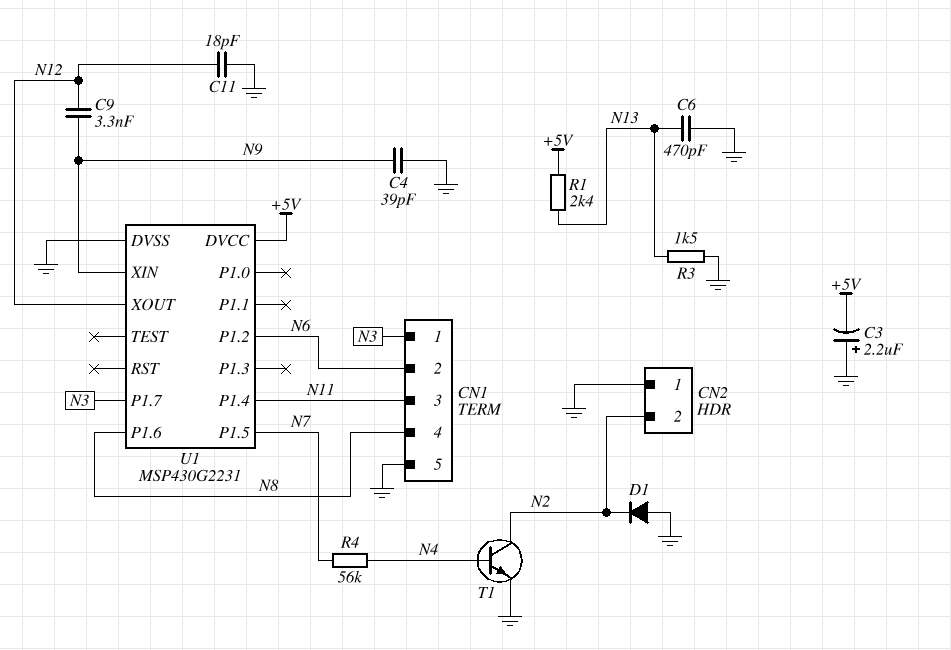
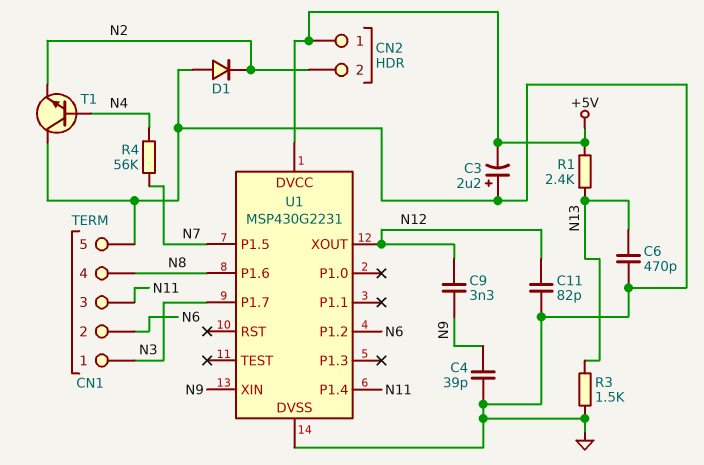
C11: 18pF (GND, N12) -> 82pF (GND, N12)
CN2 pin 1: GND -> +5V
T1: NPN (B N4, C N2, E GND) -> NPN (B N4, C GND, E N2)

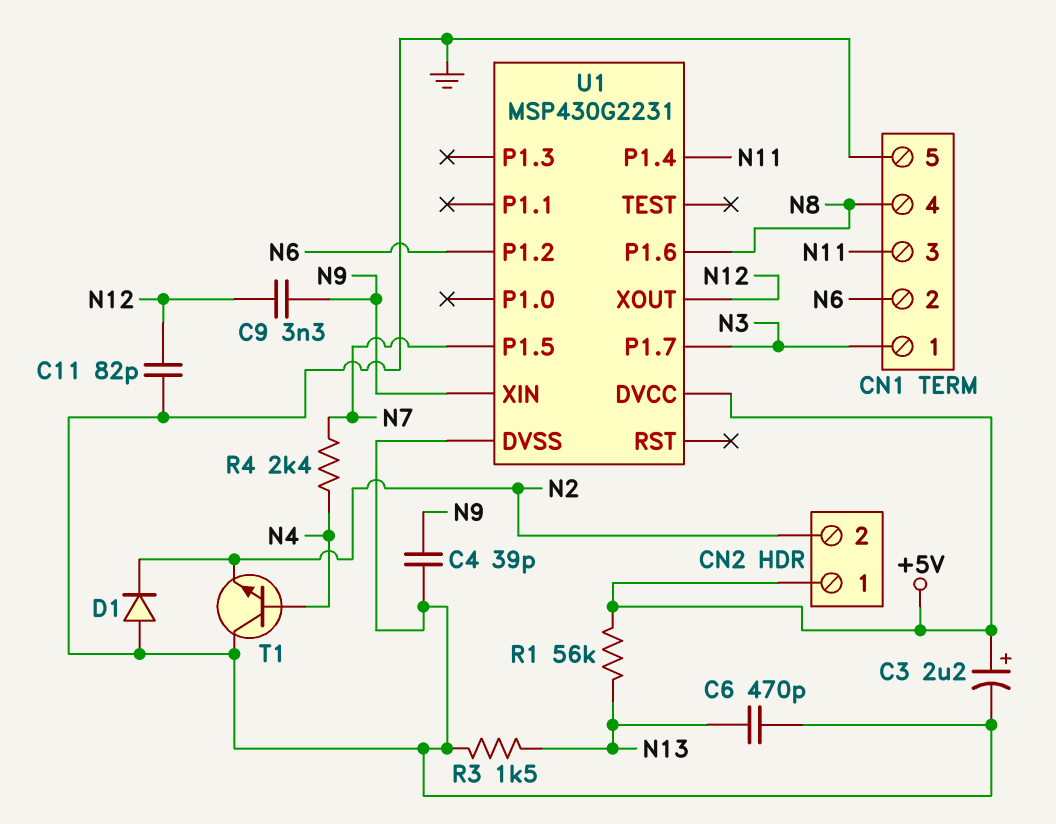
C3: 2.2uF (plus GND, minus +5V) -> 2.2uF (plus +5V, minus GND)
R1: 2.4k (+5V, N13) -> 56k (+5V, N13)
R4: 56k (N4, N7) -> 2.4k (N4, N7)

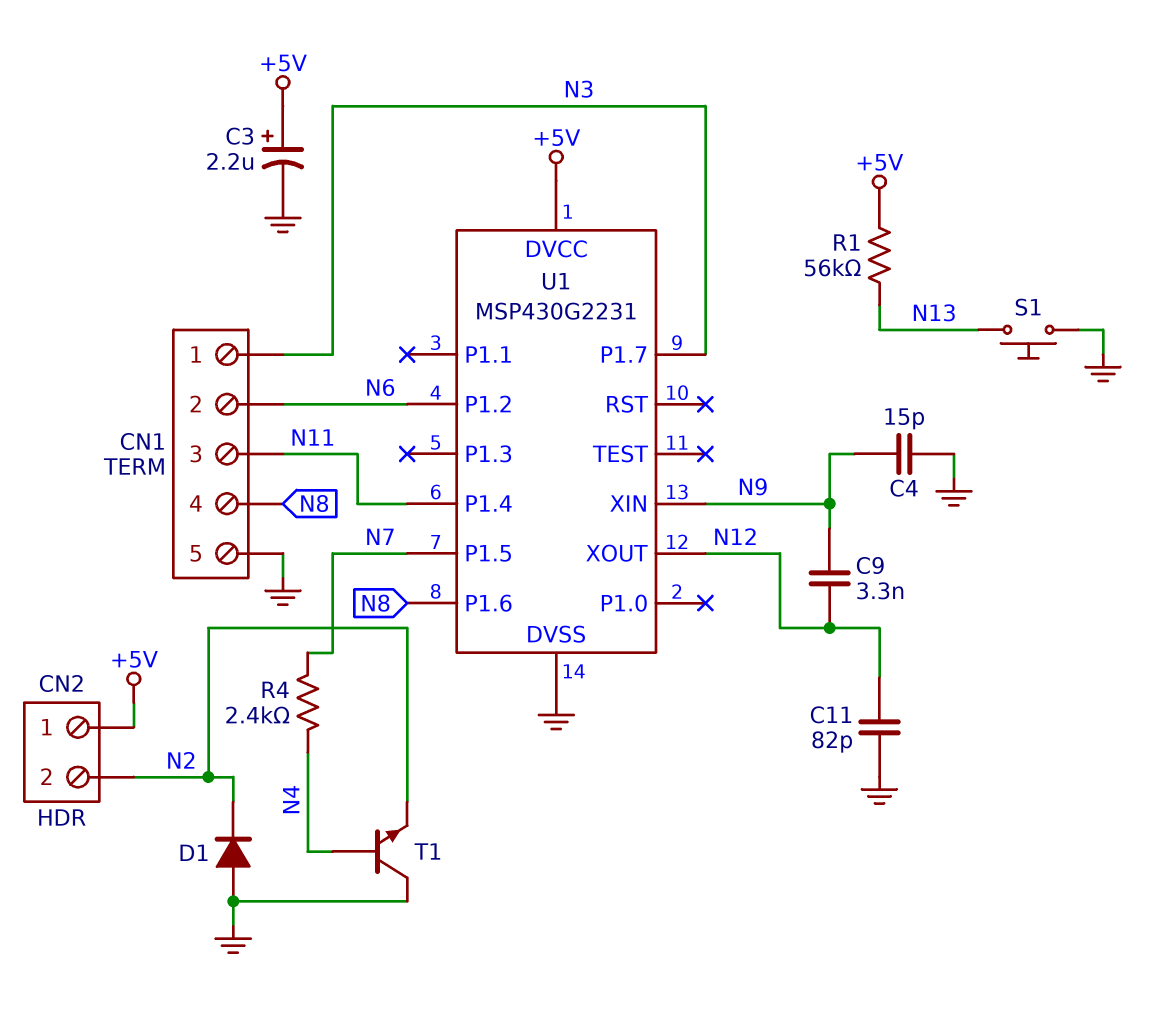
C4: 39pF (GND, N9) -> 15pF (GND, N9)
C6: 470pF (GND, N13) -> none
R3: 1.5k (GND, N13) -> none
S1: none -> button (GND, N13)

